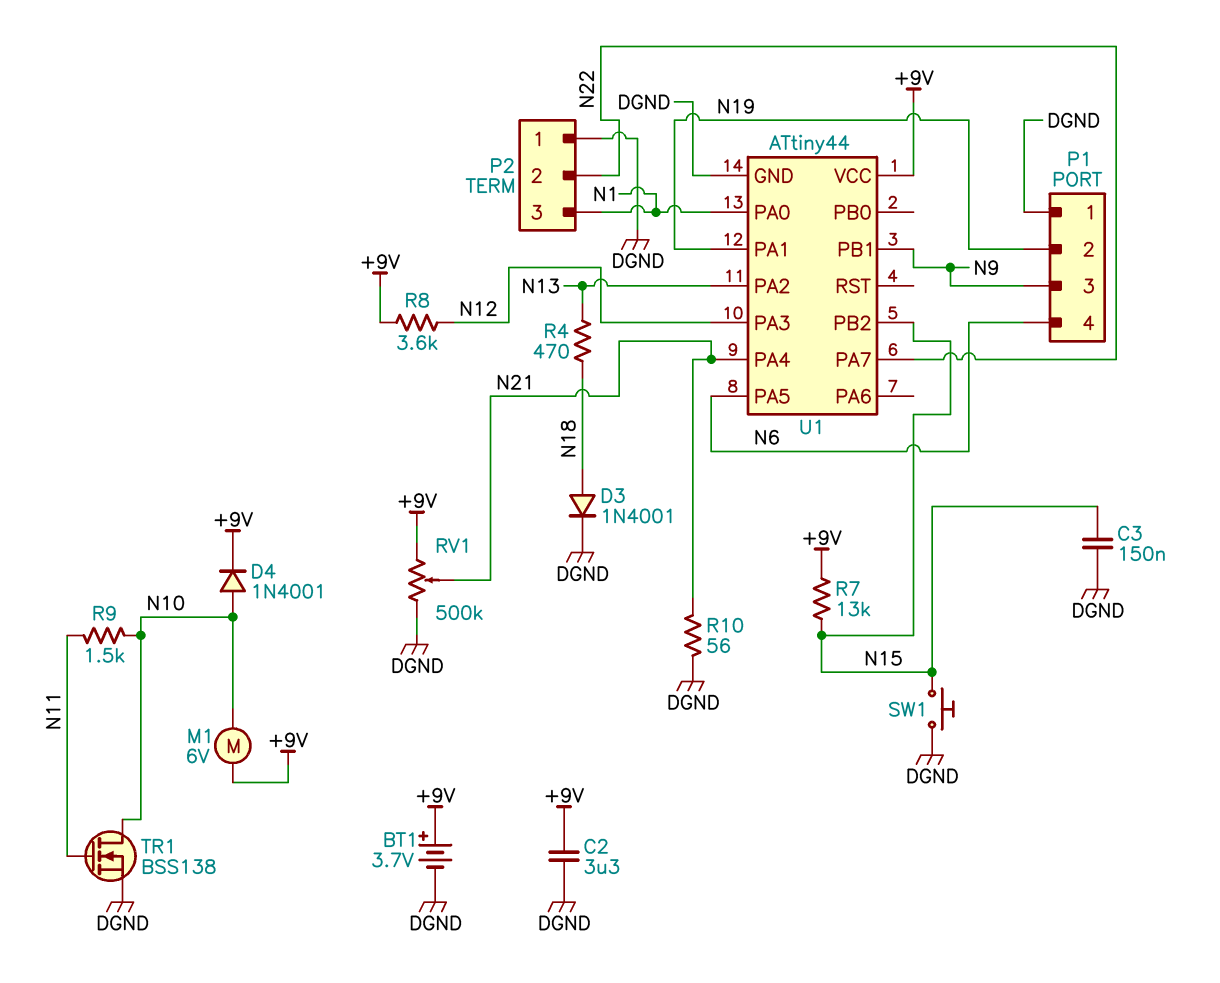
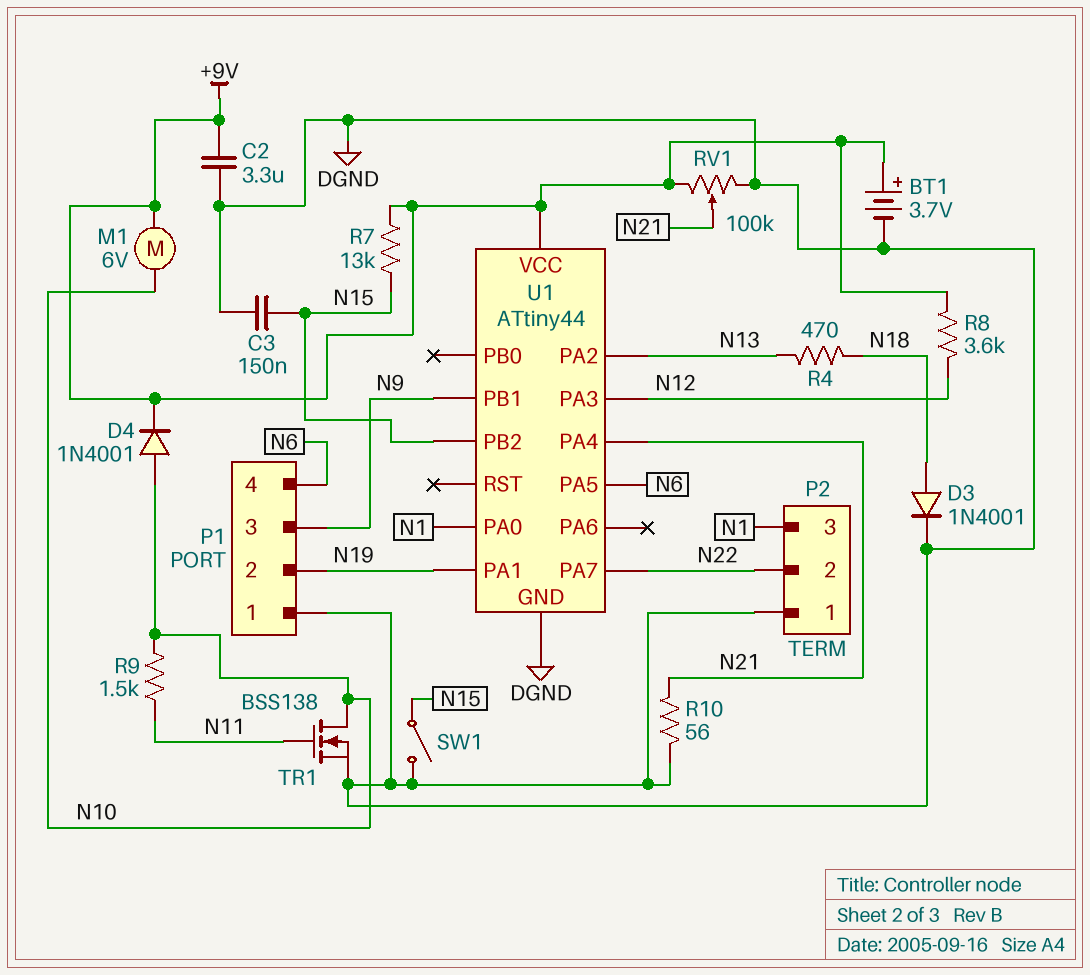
RV1: 500k (+9V, DGND, wiper N21) -> 100k (+9V, DGND, wiper N21)
SW1: button (DGND, N15) -> switch (DGND, N15)

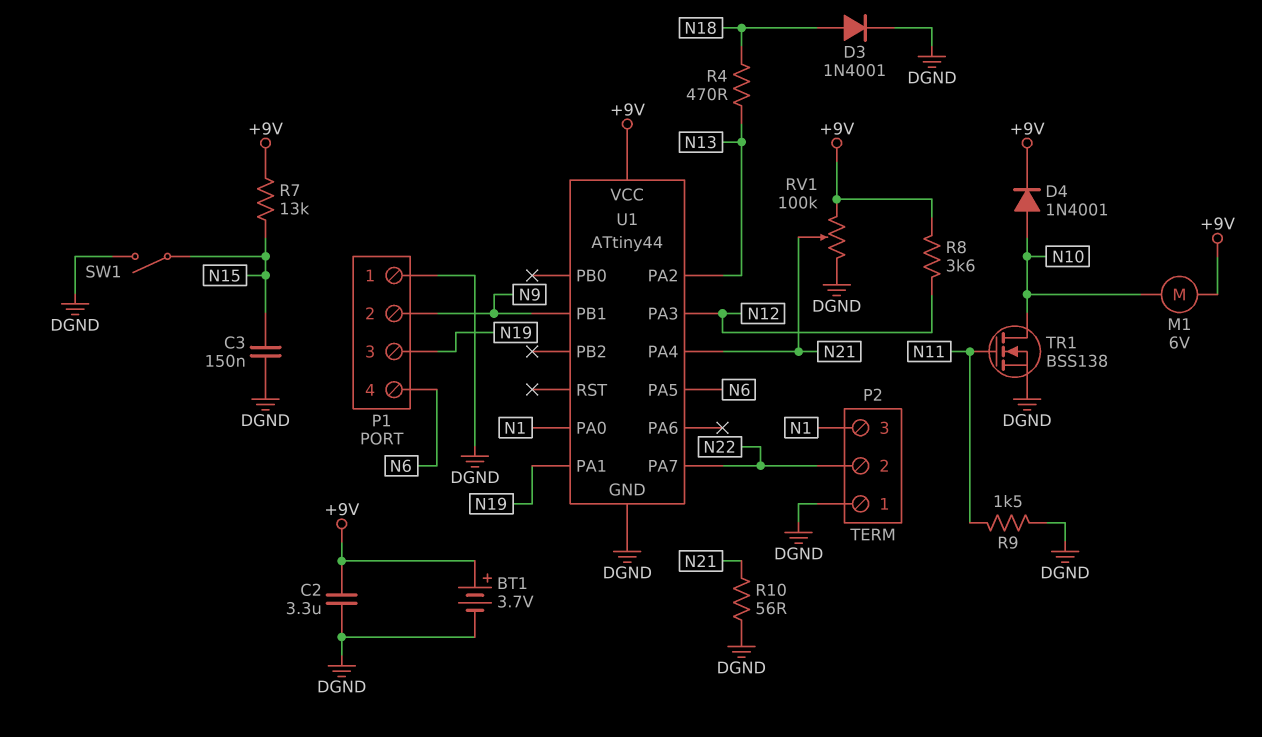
P1 pin 2: N19 -> N9
P1 pin 3: N9 -> N19
R9: 1.5k (N10, N11) -> 1.5k (DGND, N11)
U1 pin PB2: N15 -> none

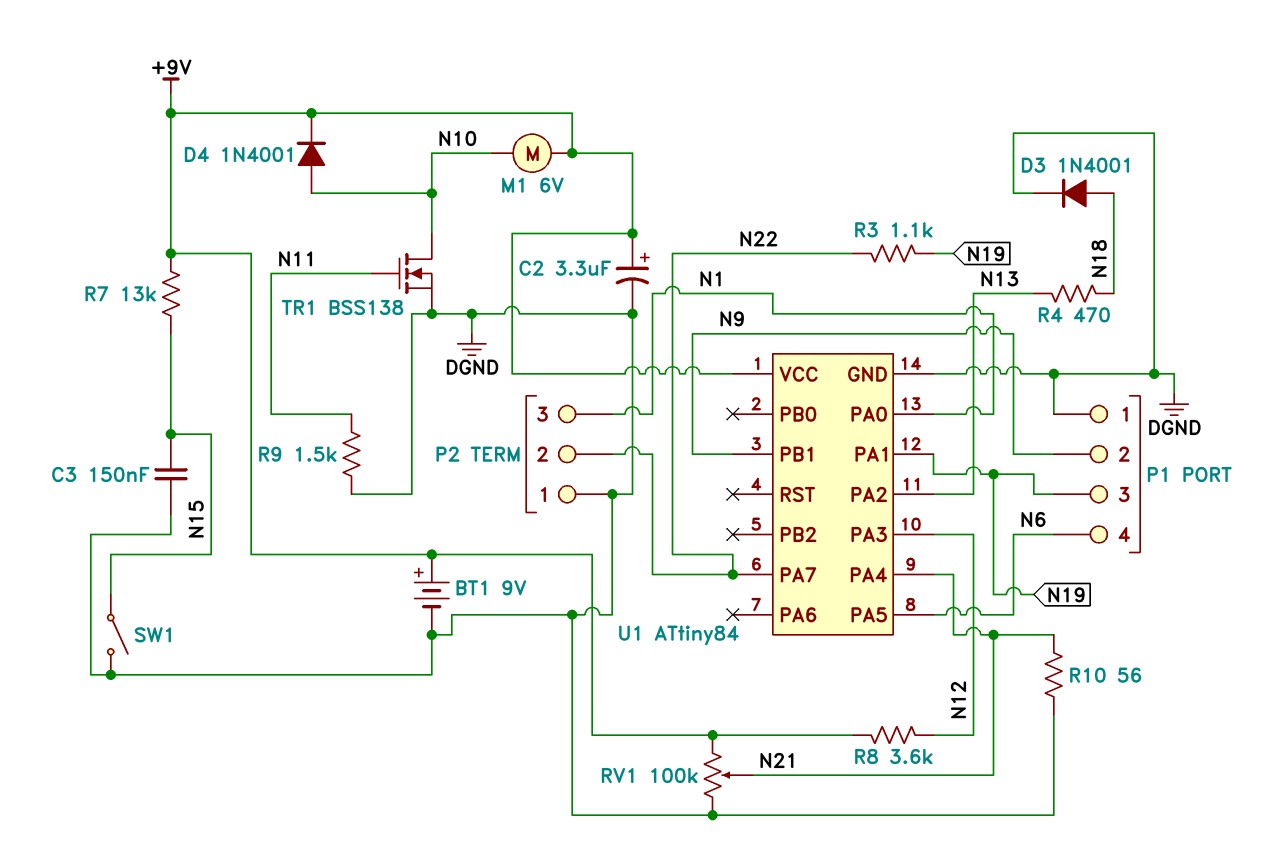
BT1: 3.7V (plus +9V, minus DGND) -> 9V (plus +9V, minus DGND)
C2: 3.3uF (+9V, DGND) -> 3.3uF (plus +9V, minus DGND)
R3: none -> 1.1k (N19, N22)
U1: ATtiny44 -> ATtiny84

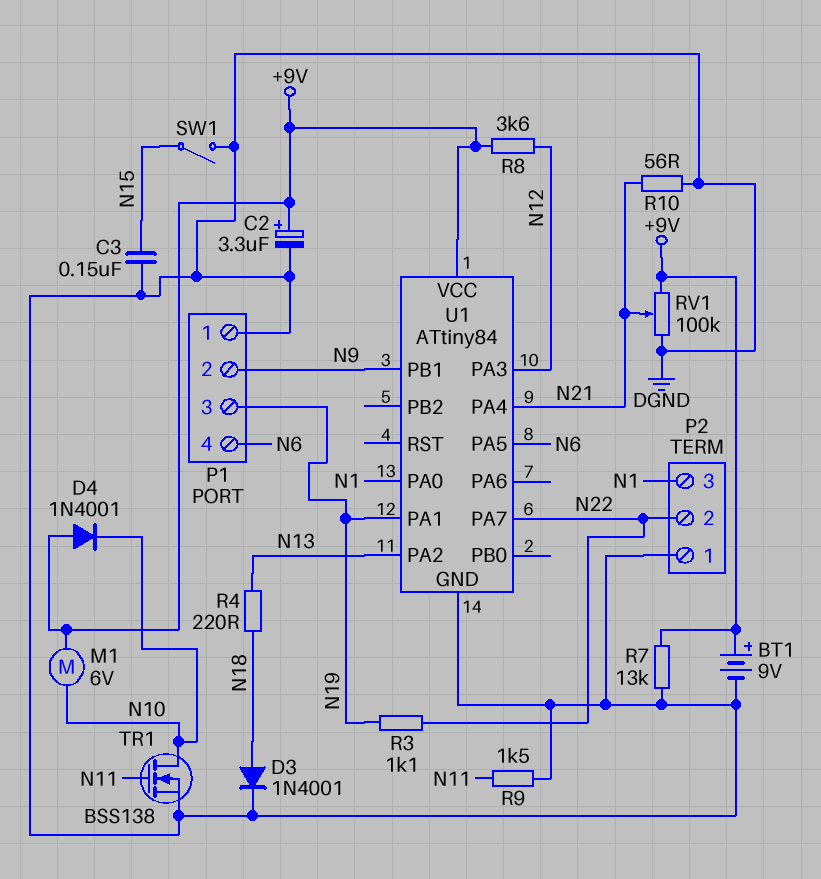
D4: diode 1N4001 (A N10, K +9V) -> diode 1N4001 (A +9V, K N10)
R4: 470 (N13, N18) -> 220 (N13, N18)
R7: 13k (+9V, N15) -> 13k (+9V, DGND)

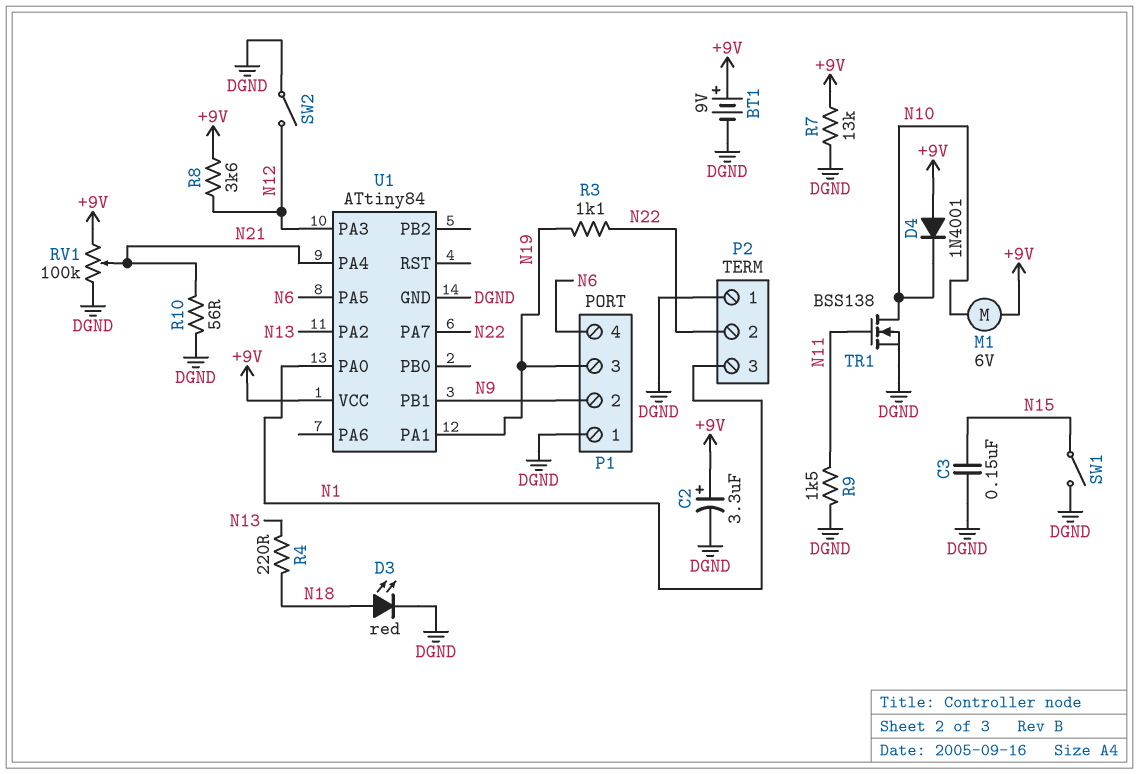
D3: diode 1N4001 (A N18, K DGND) -> LED red (A N18, K DGND)
SW2: none -> switch (DGND, N12)

